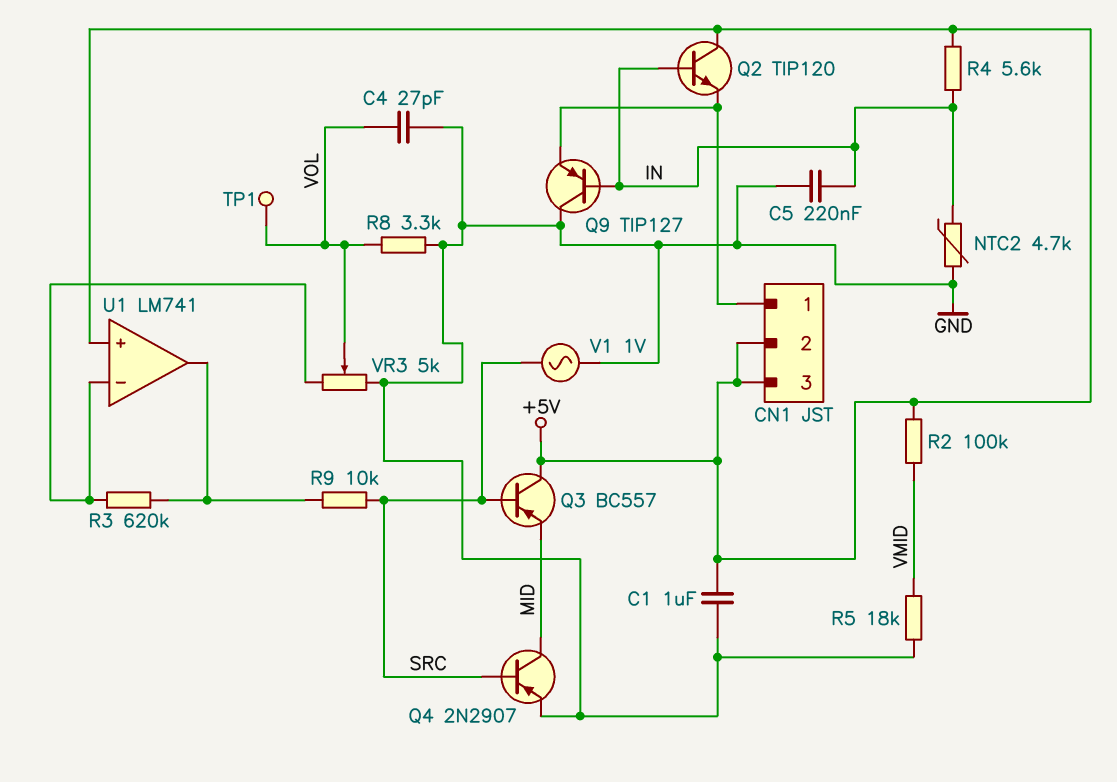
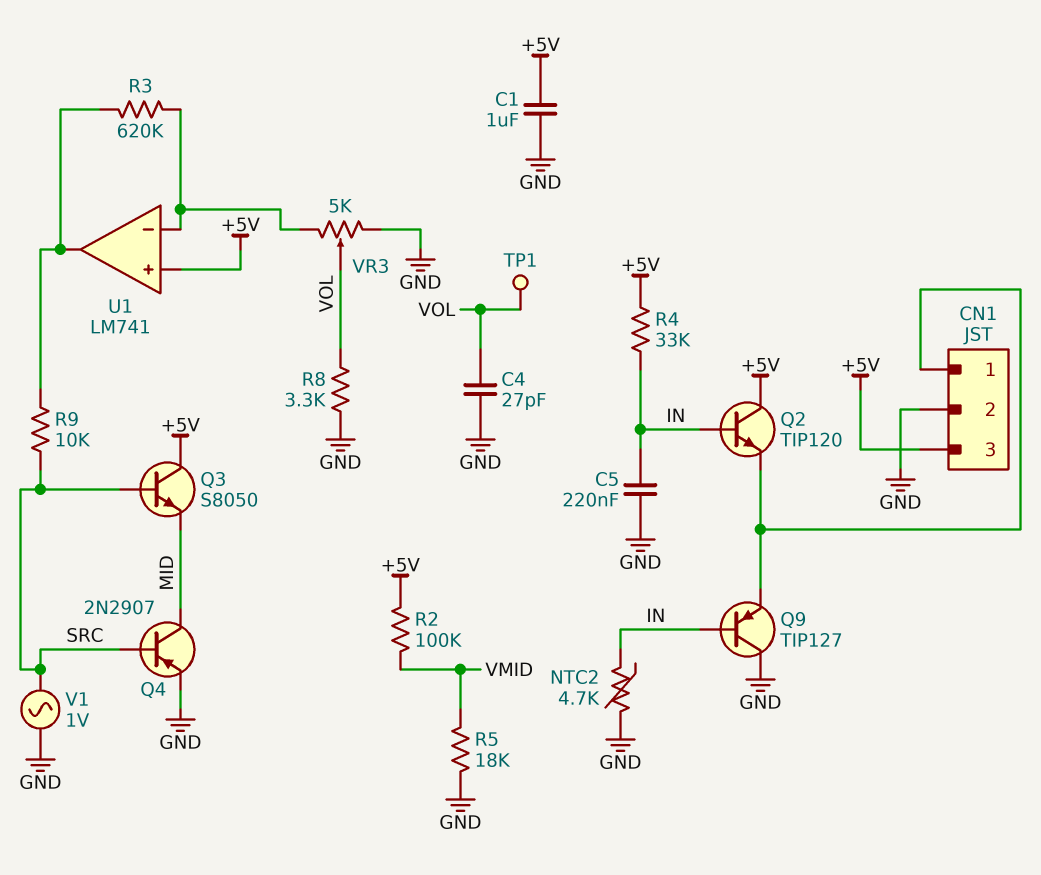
CN1 pin 2: +5V -> GND
Q3: PNP BC557 (B SRC, C +5V, E MID) -> NPN S8050 (B SRC, C +5V, E MID)
R4: 5.6k (+5V, IN) -> 33k (+5V, IN)

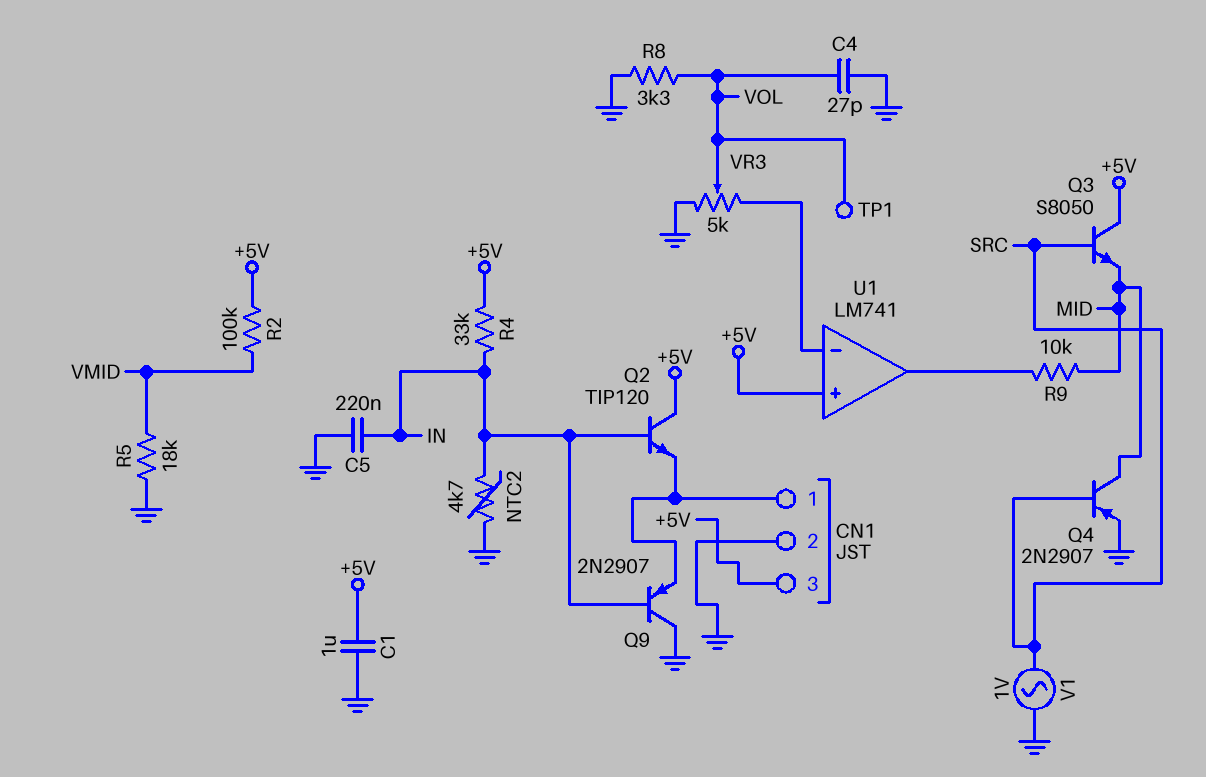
Q9: PNP TIP127 (B IN, C GND, E CN1/1) -> PNP 2N2907 (B IN, C GND, E CN1/1)
R3: 620k (U1/in-, U1/out) -> none
R9: 10k (SRC, U1/out) -> 10k (MID, U1/out)

